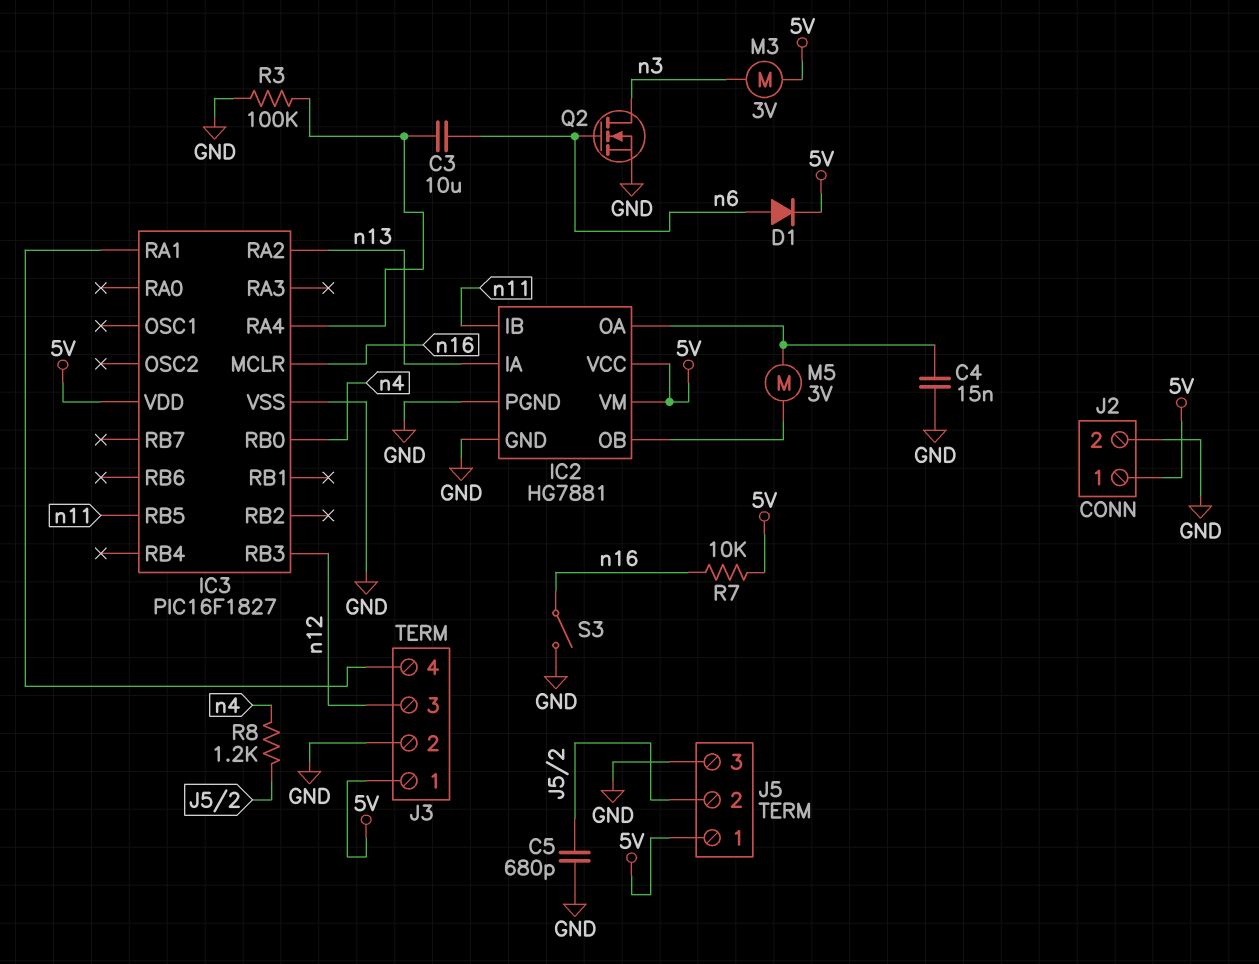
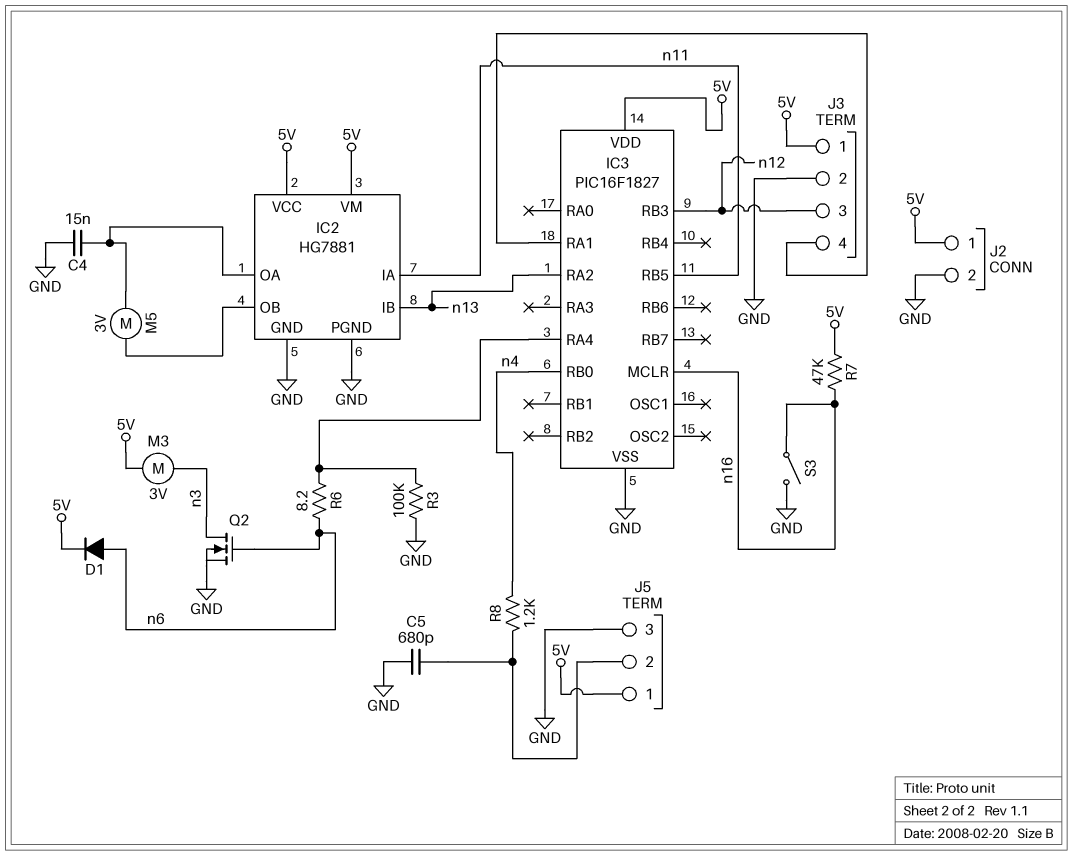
C3: 10uF (IC3/RA4, n6) -> none
IC2 pin IA: n13 -> n11
IC2 pin IB: n11 -> n13
R6: none -> 8.2 (IC3/RA4, n6)
R7: 10k (5V, n16) -> 47k (5V, n16)

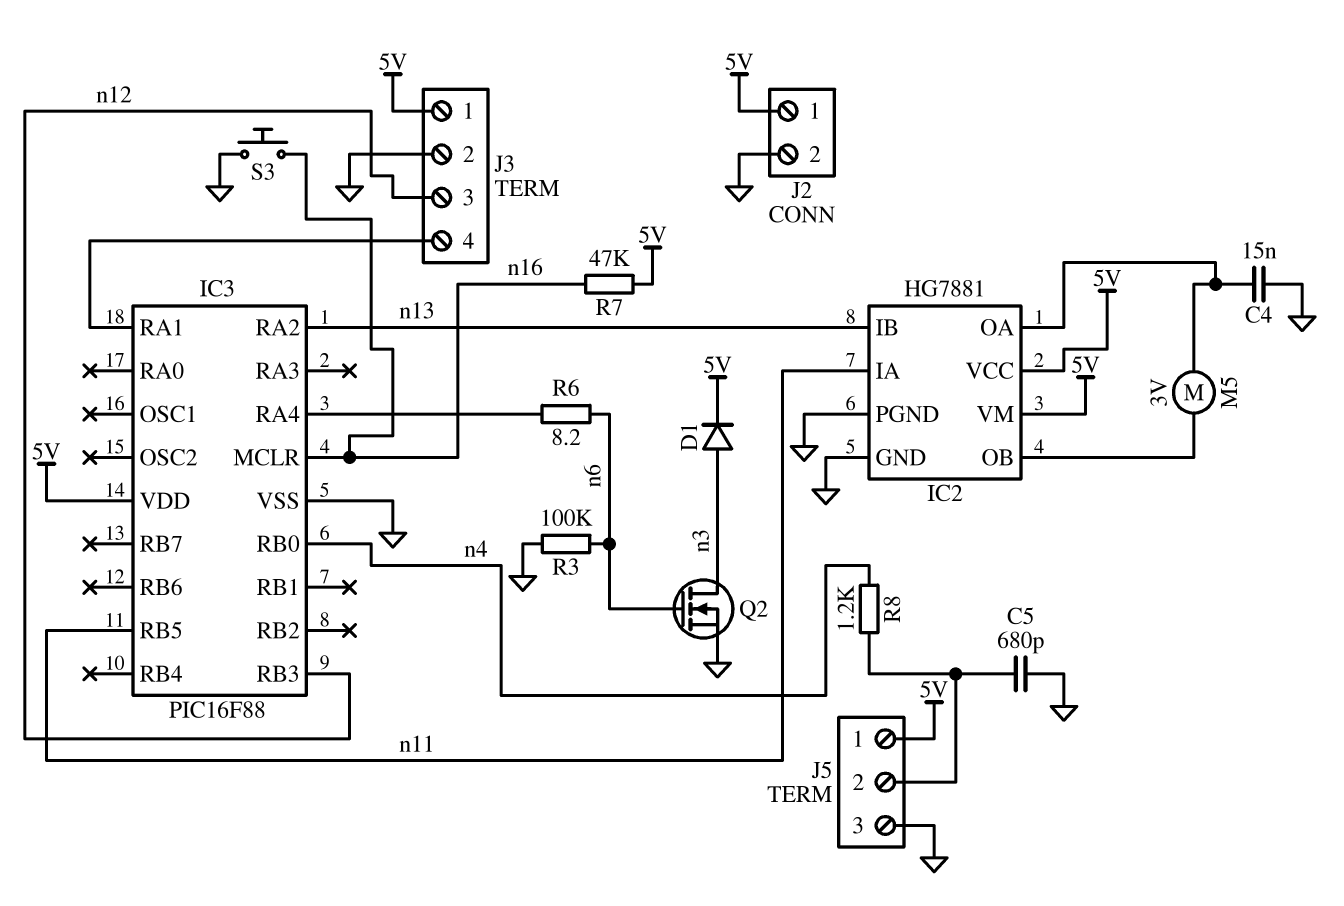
D1: diode (A n6, K 5V) -> diode (A n3, K 5V)
IC3: PIC16F1827 -> PIC16F88
M3: motor 3V (5V, n3) -> none
R3: 100k (GND, IC3/RA4) -> 100k (GND, n6)
S3: switch (GND, n16) -> button (GND, n16)

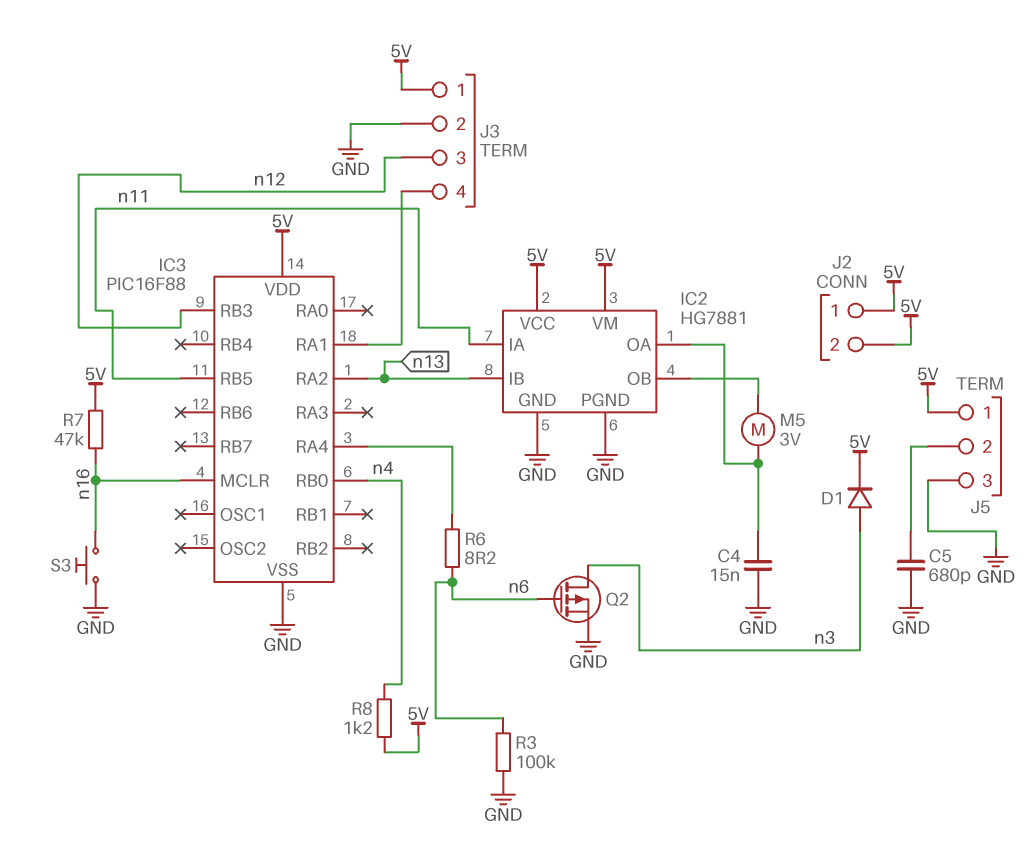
J2 pin 2: GND -> 5V
Q2: NMOS (G n6, D n3, S GND) -> PMOS (G n6, D n3, S GND)
R8: 1.2k (J5/2, n4) -> 1.2k (5V, n4)

